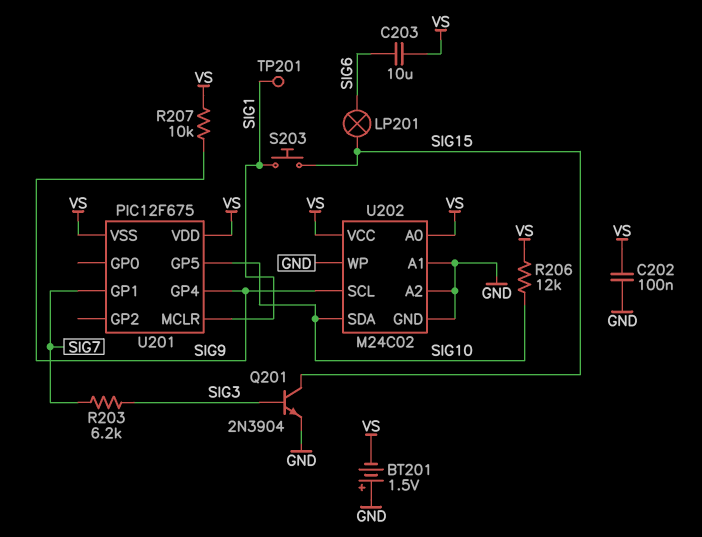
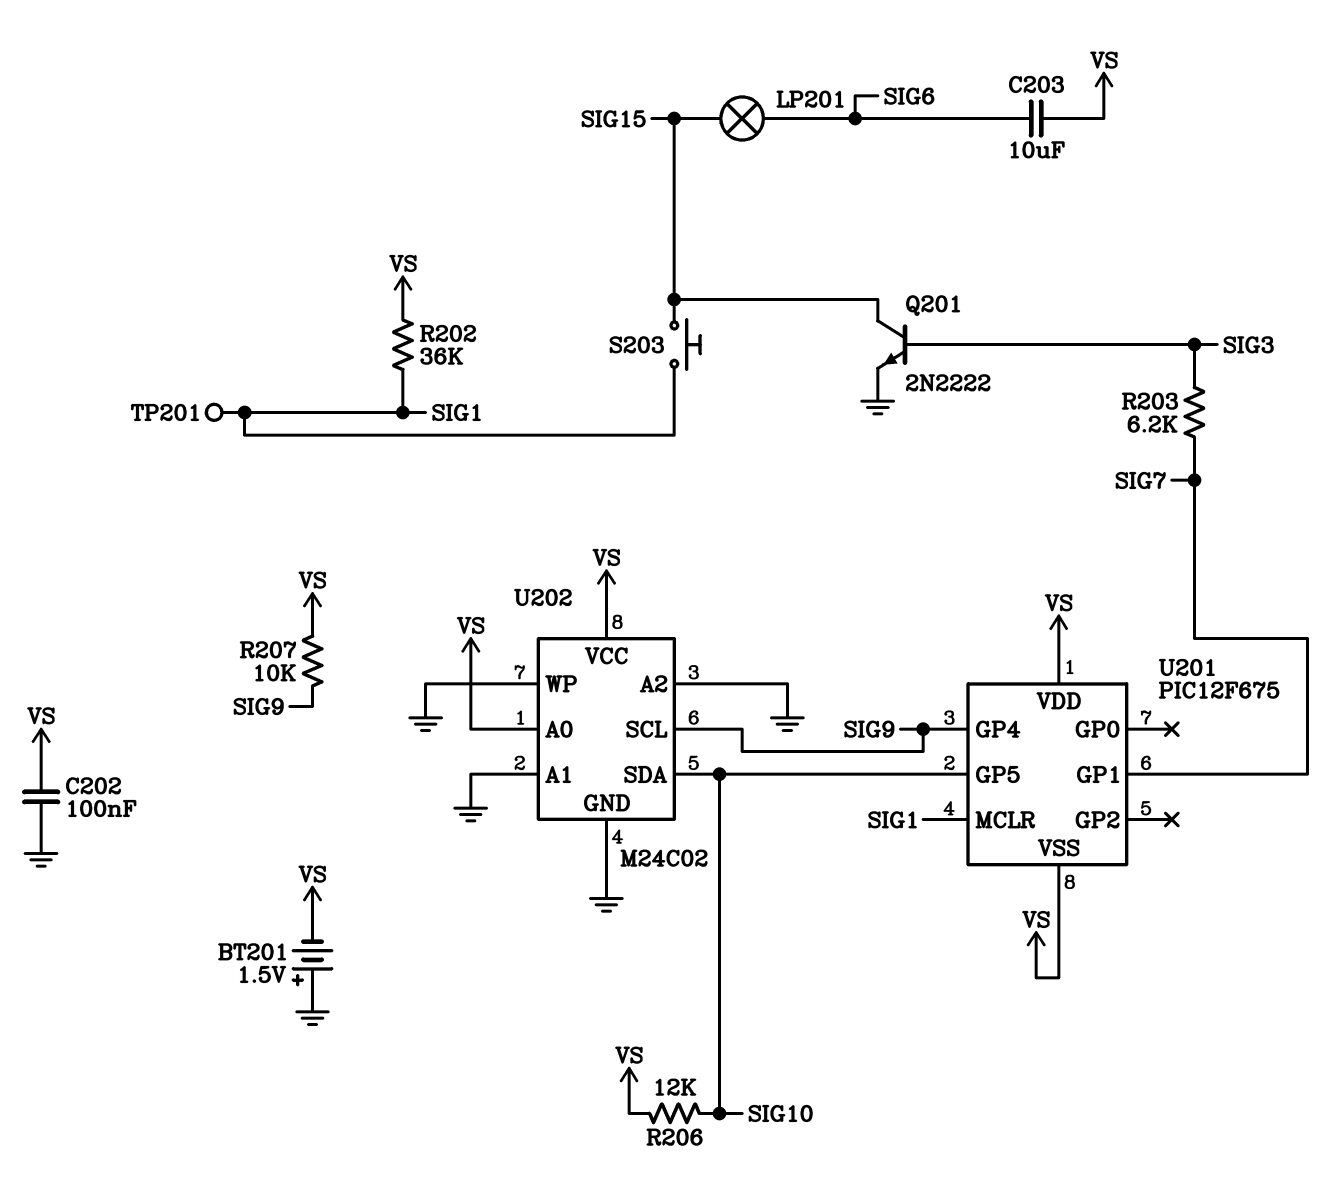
Q201: NPN 2N3904 (B SIG3, C SIG15, E GND) -> NPN 2N2222 (B SIG3, C SIG15, E GND)
R202: none -> 36k (SIG1, VS)

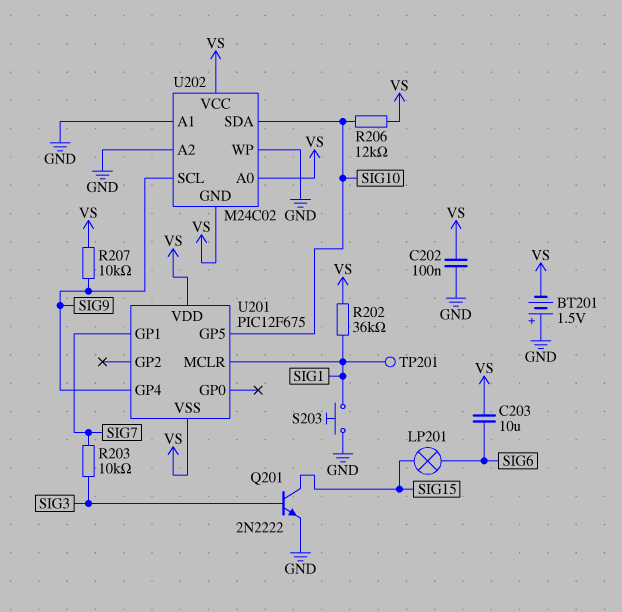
R203: 6.2k (SIG3, SIG7) -> 10k (SIG3, SIG7)
S203: button (SIG1, SIG15) -> button (GND, SIG1)
U202 pin GND: GND -> VS

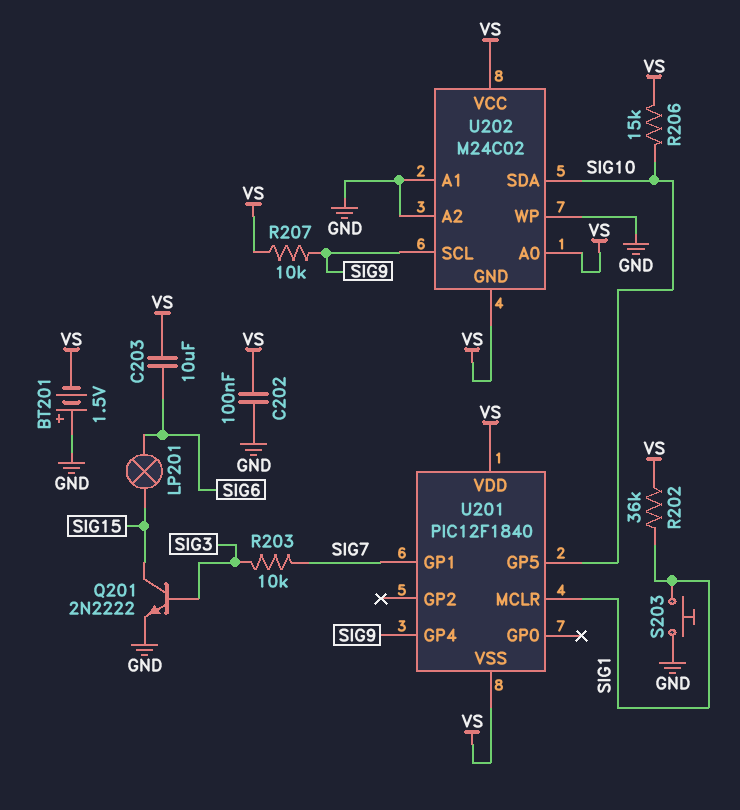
R206: 12k (SIG10, VS) -> 15k (SIG10, VS)
TP201: test point (SIG1) -> none
U201: PIC12F675 -> PIC12F1840

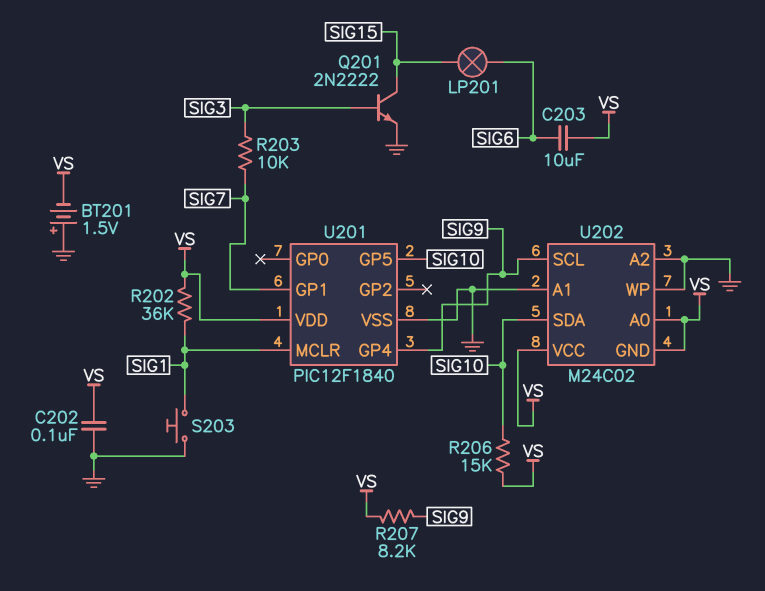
R207: 10k (SIG9, VS) -> 8.2k (SIG9, VS)
U201 pin VSS: VS -> GND

